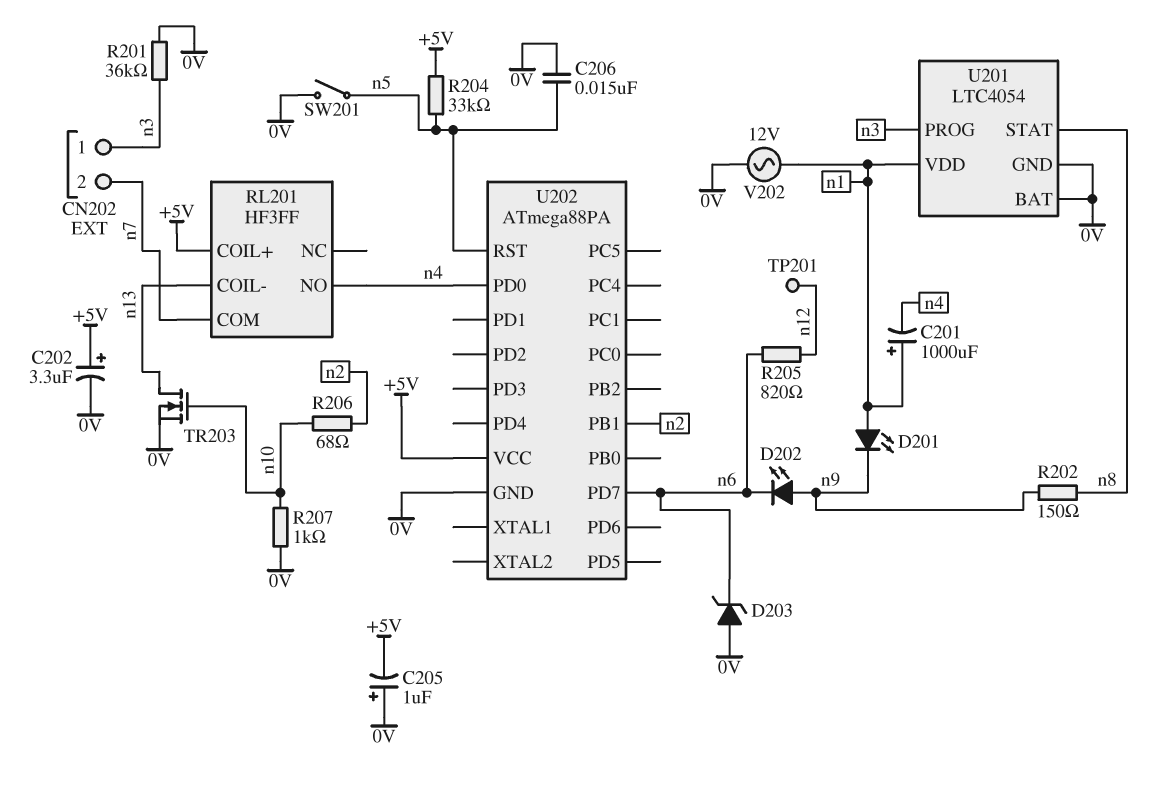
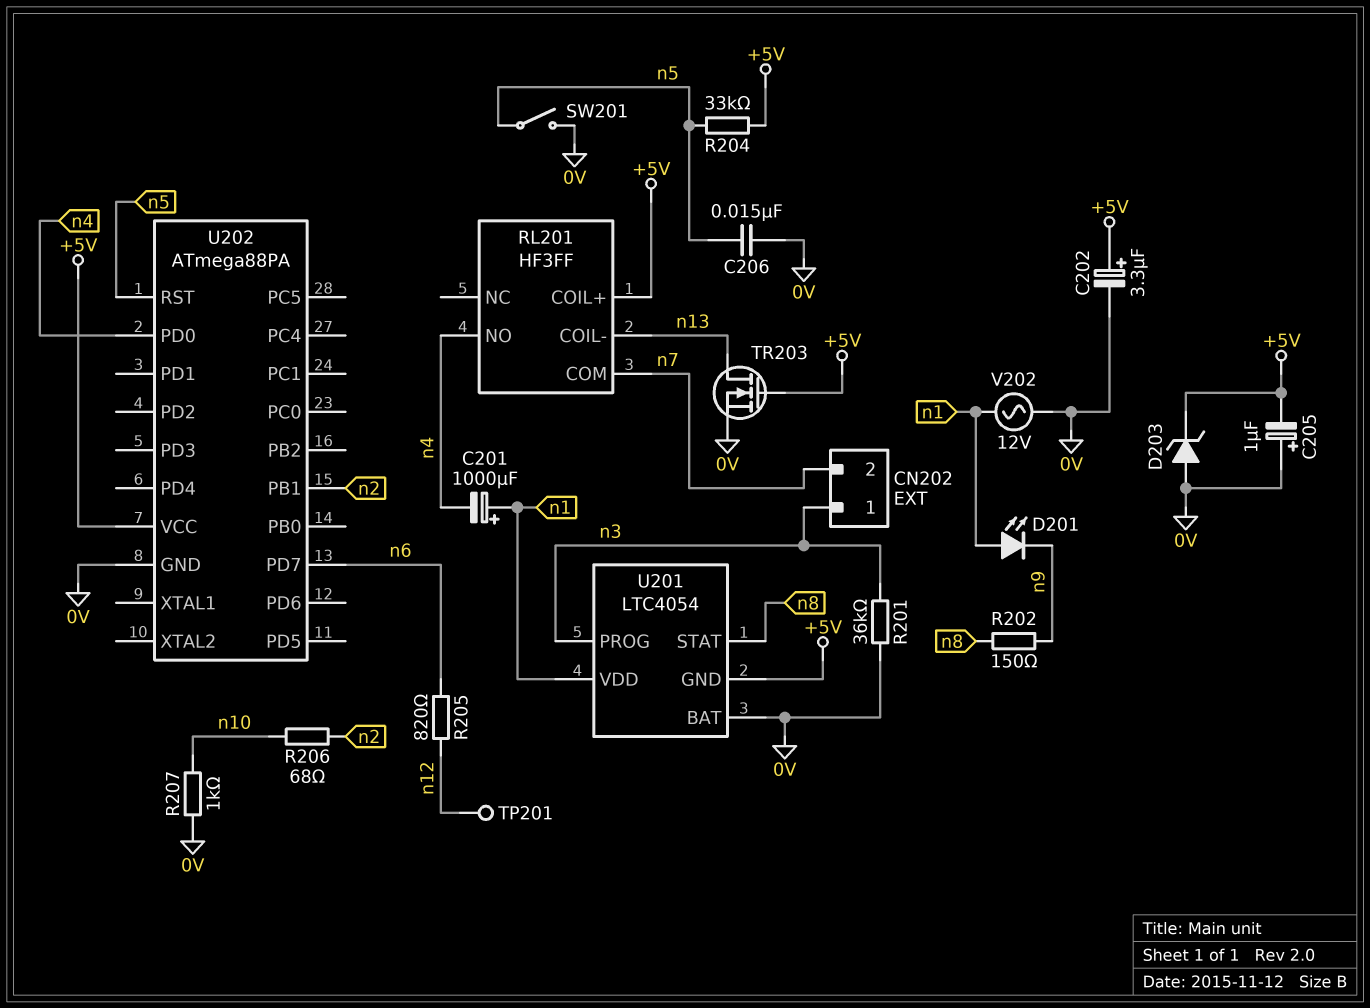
D202: LED (A n9, K n6) -> none
D203: zener (A 0V, K n6) -> zener (A 0V, K +5V)
TR203: NMOS (G n10, D n13, S 0V) -> NMOS (G +5V, D n13, S 0V)
U201 pin GND: 0V -> +5V

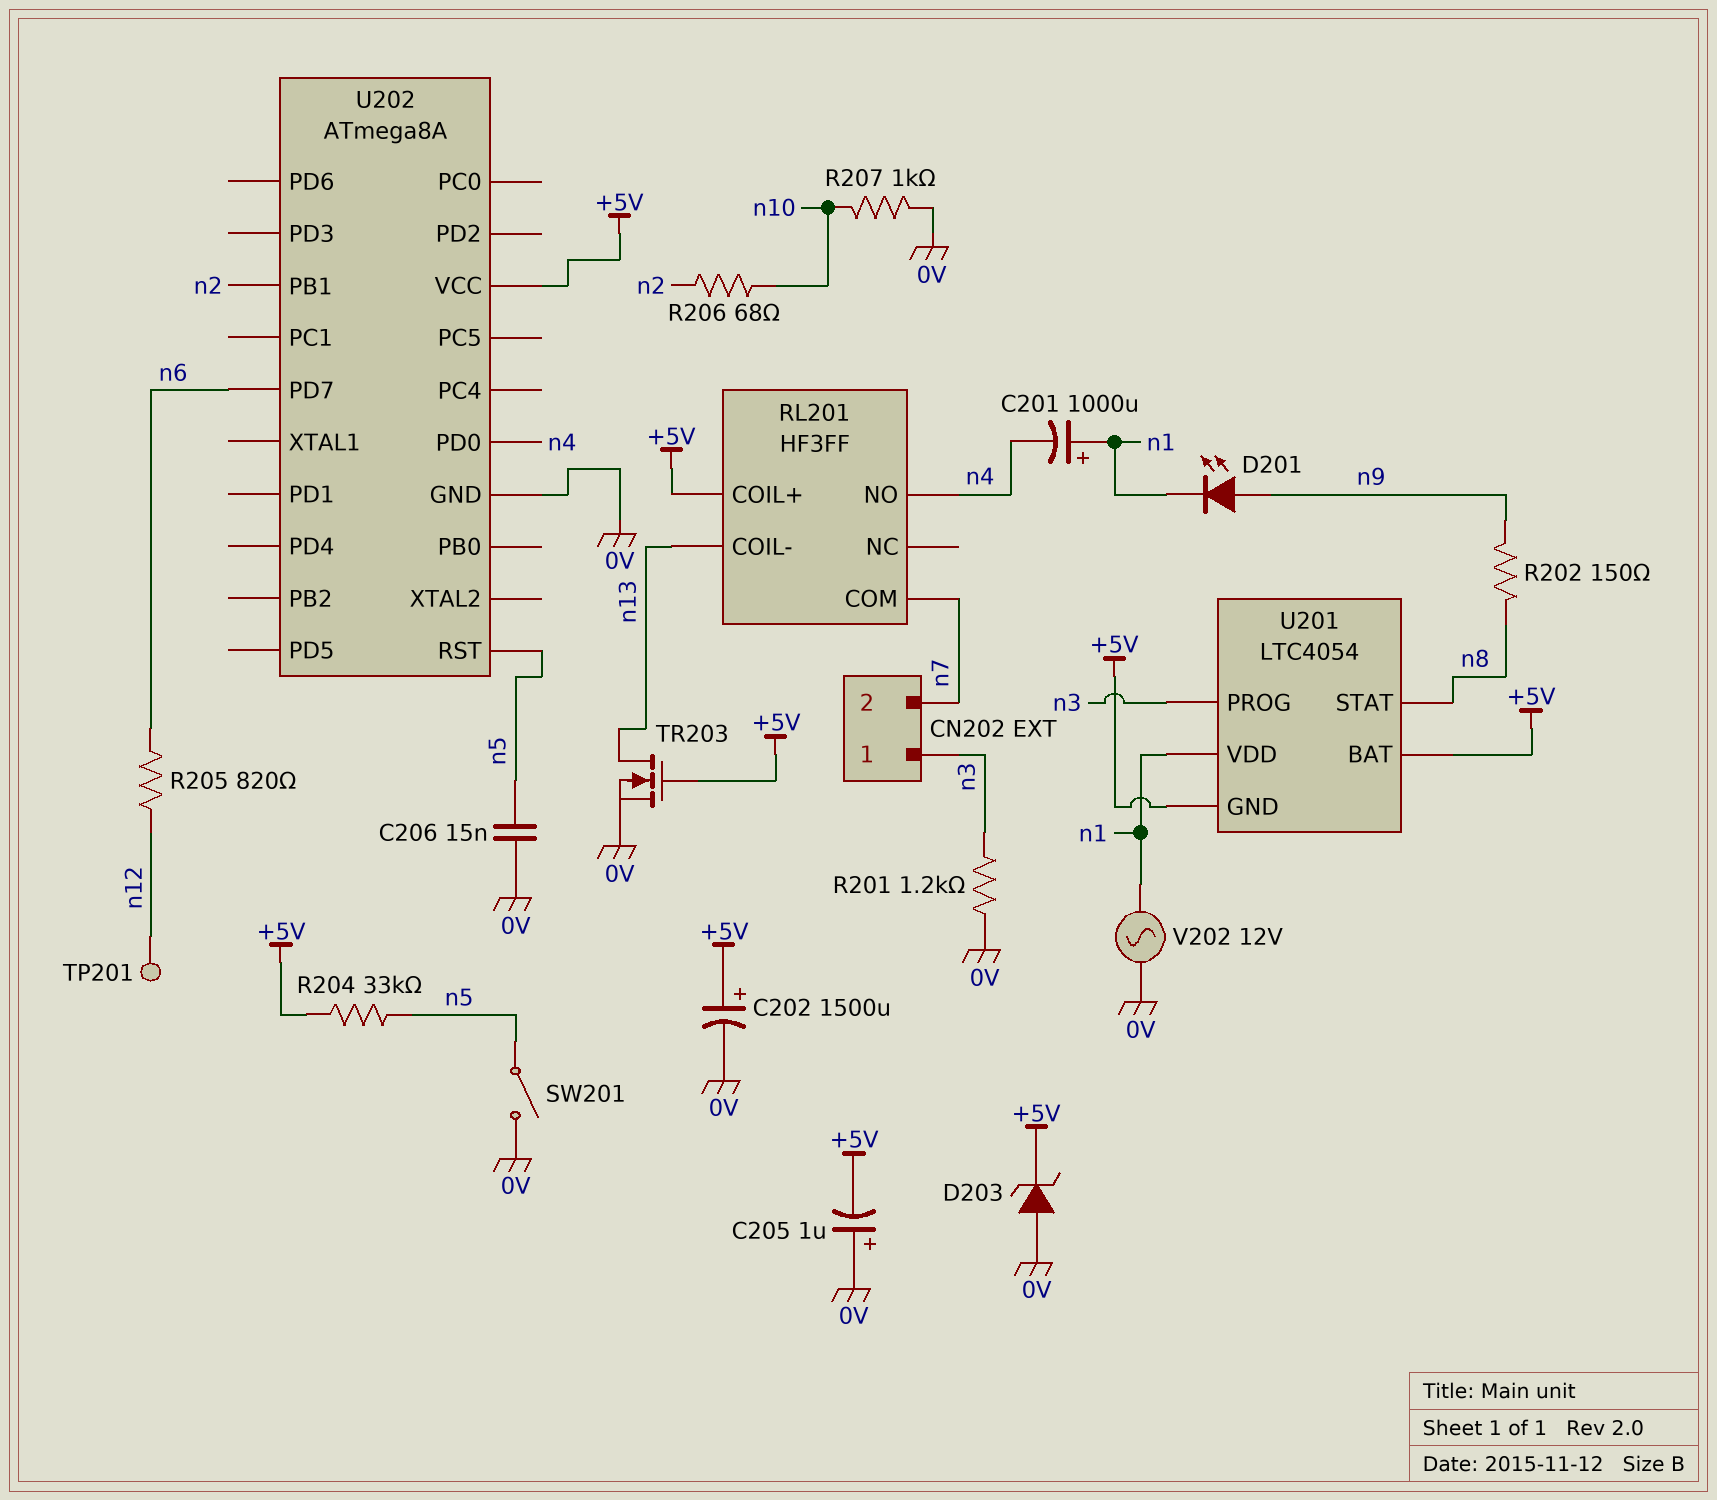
C202: 3.3uF (plus +5V, minus 0V) -> 1500uF (plus +5V, minus 0V)
D201: LED (A n1, K n9) -> LED (A n9, K n1)
R201: 36k (0V, n3) -> 1.2k (0V, n3)
U201 pin BAT: 0V -> +5V
U202: ATmega88PA -> ATmega8A

